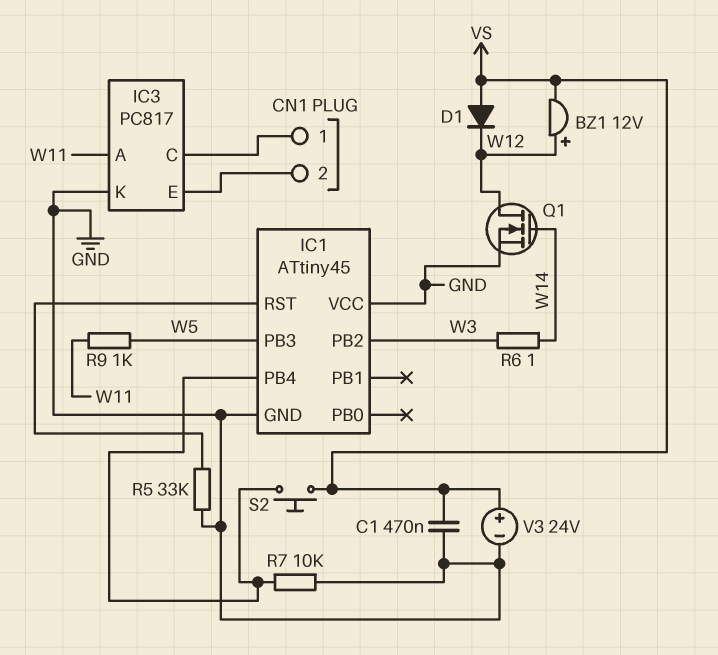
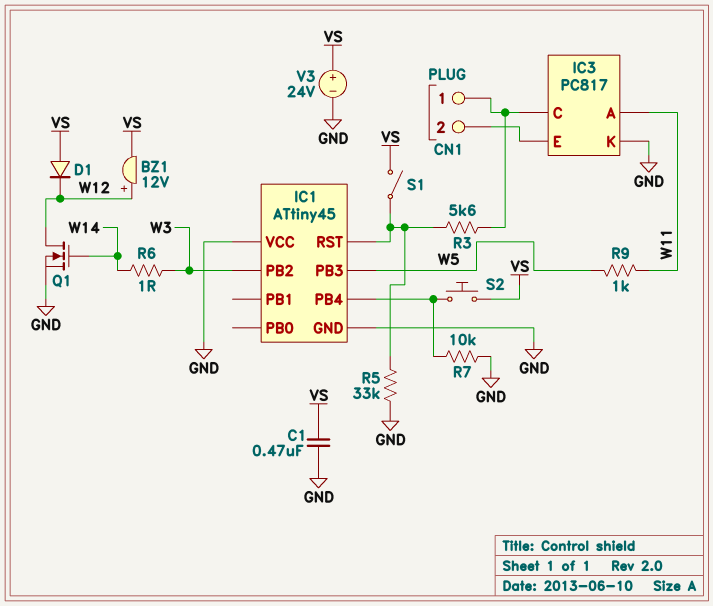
R3: none -> 5.6k (CN1/1, IC1/RST)
S1: none -> switch (IC1/RST, VS)

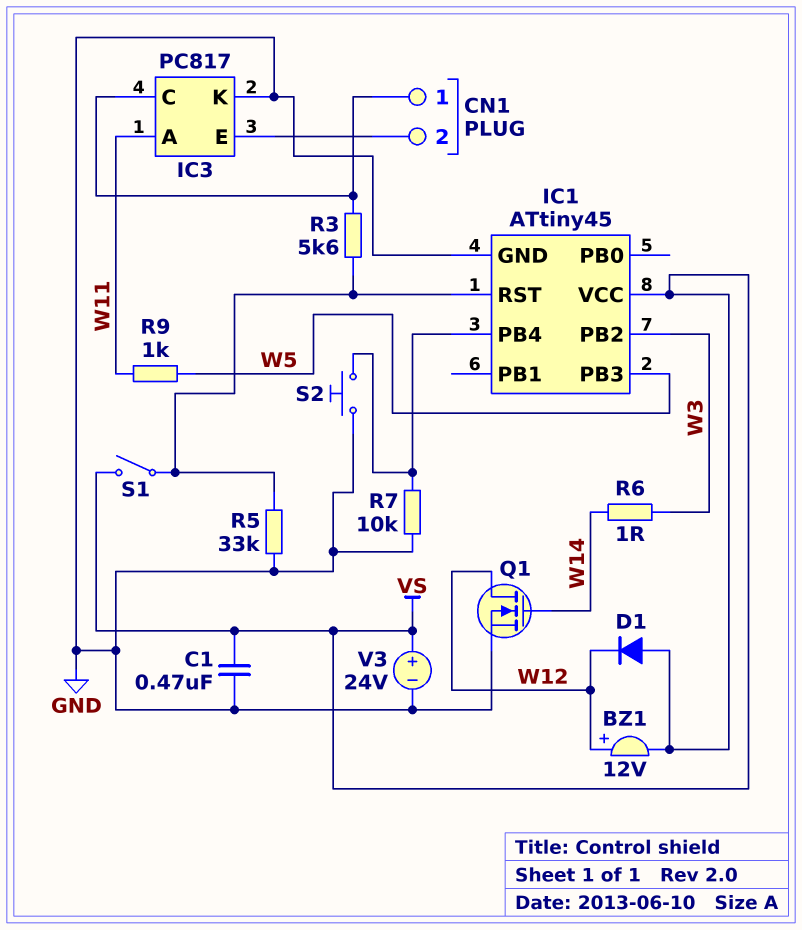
IC1 pin VCC: GND -> VS
S2: button (IC1/PB4, VS) -> button (GND, IC1/PB4)

